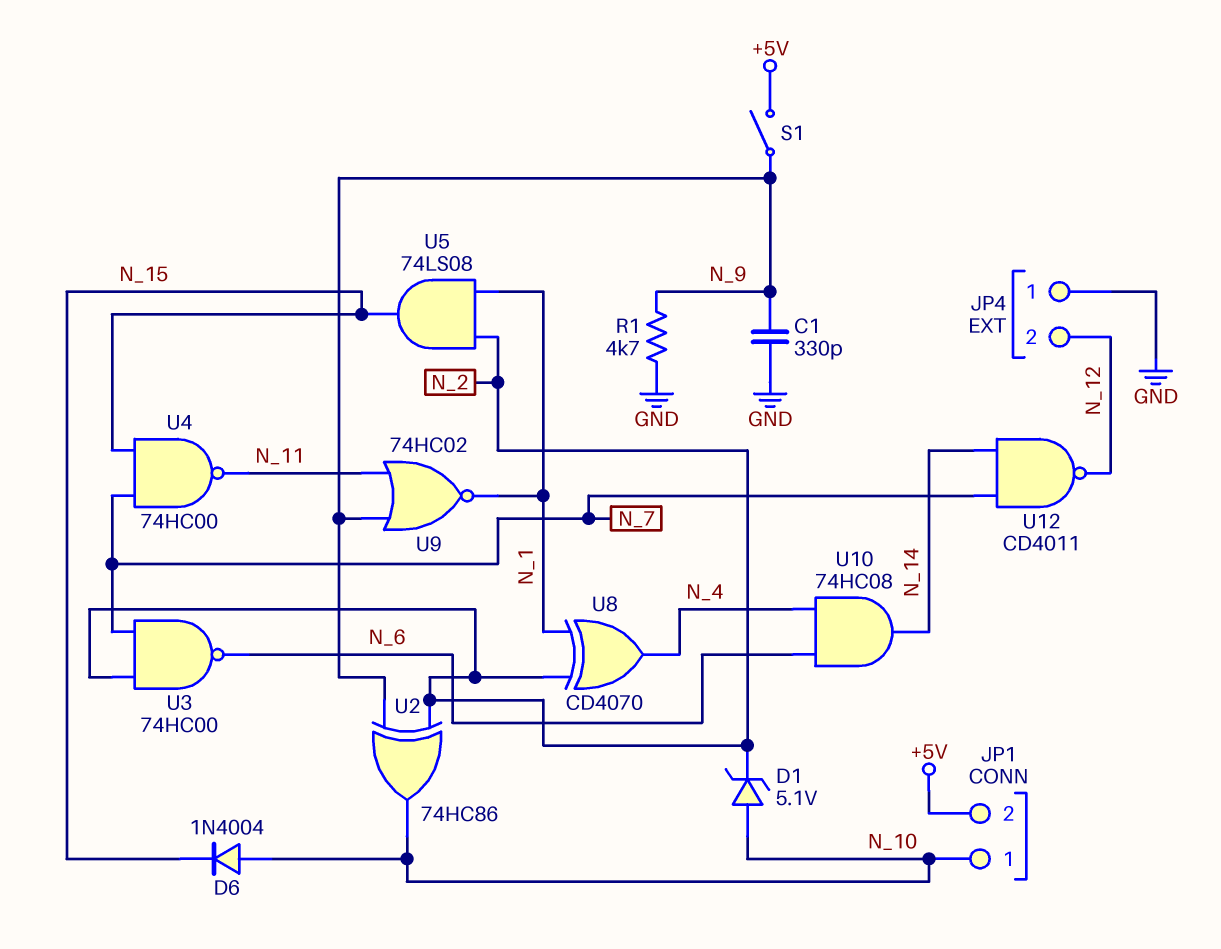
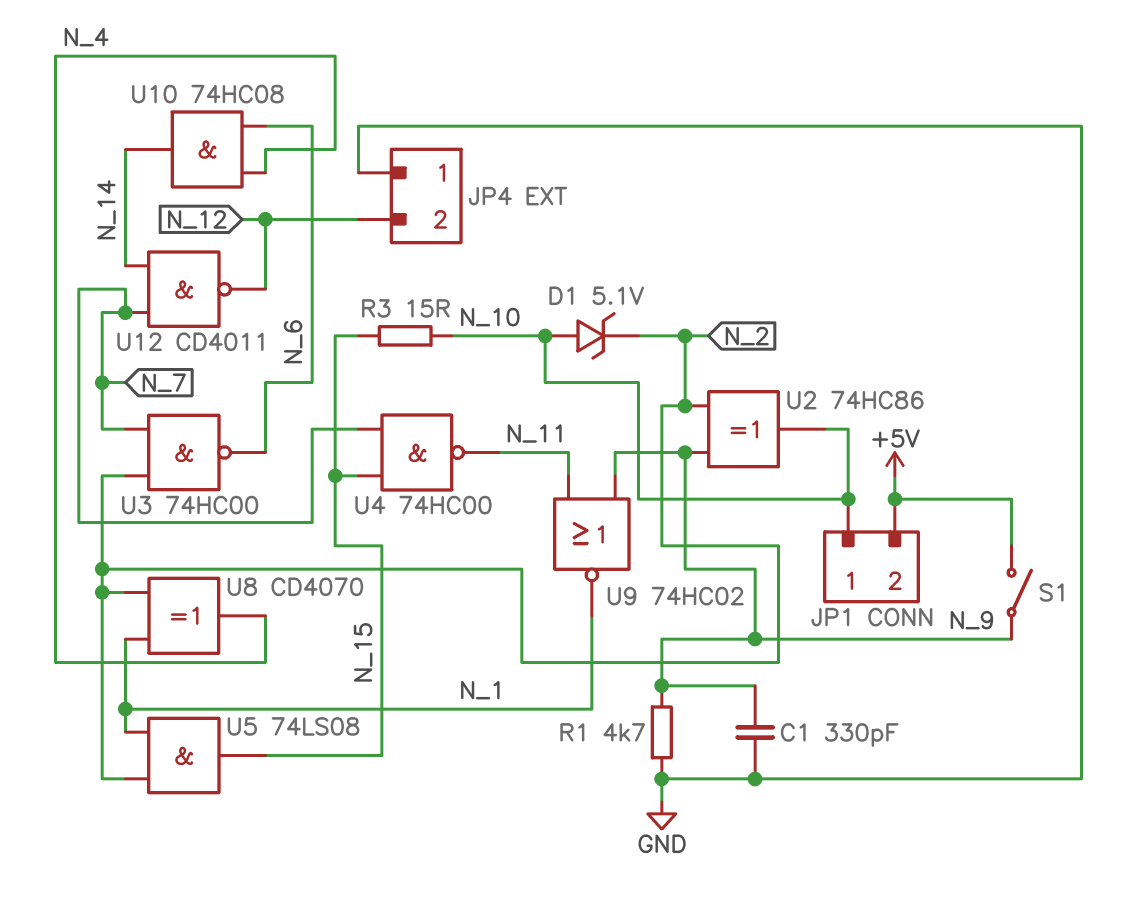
D6: diode 1N4004 (A N_10, K N_15) -> none
R3: none -> 15 (N_10, N_15)

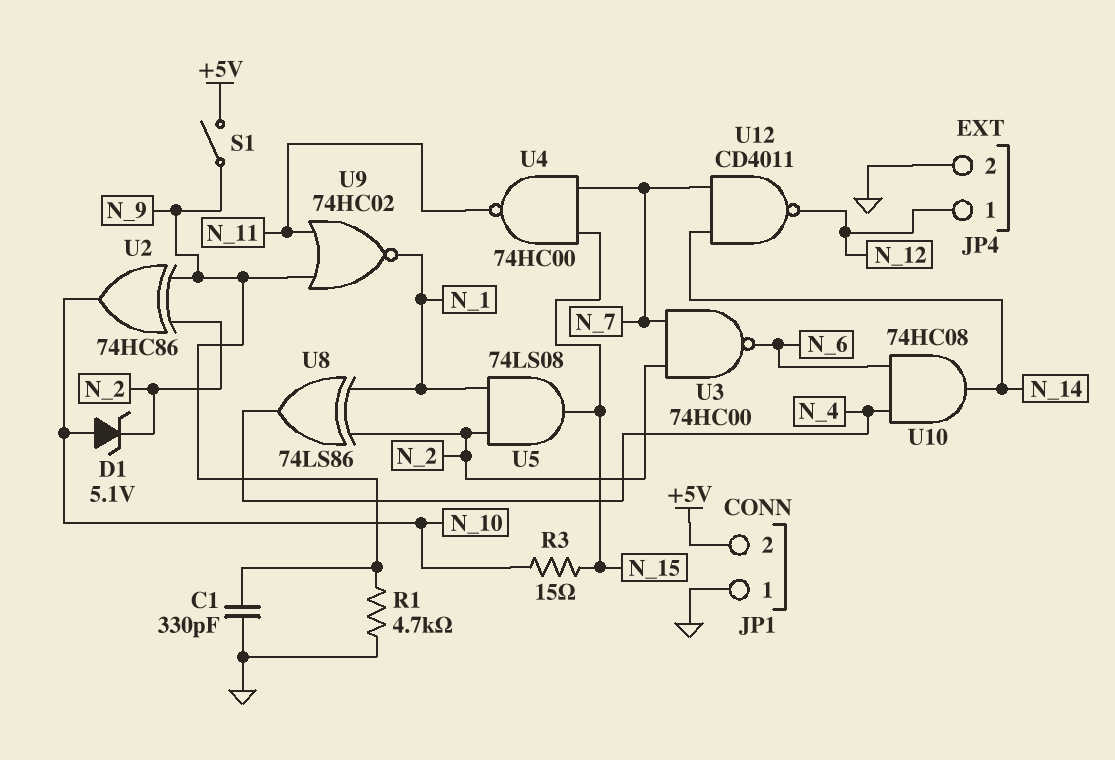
JP1 pin 1: N_10 -> GND
JP4 pin 1: GND -> N_12
JP4 pin 2: N_12 -> GND
U8: XOR CD4070 (in N_1, in N_2, out N_4) -> XOR 74LS86 (in N_1, in N_2, out N_4)

